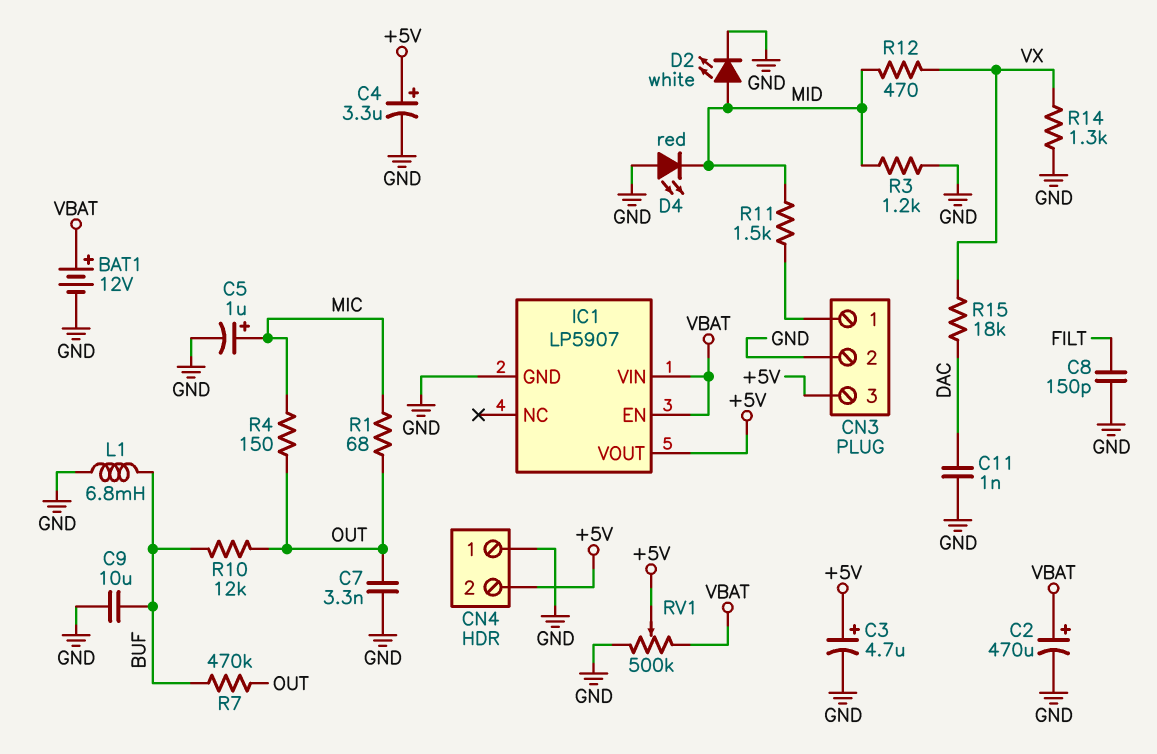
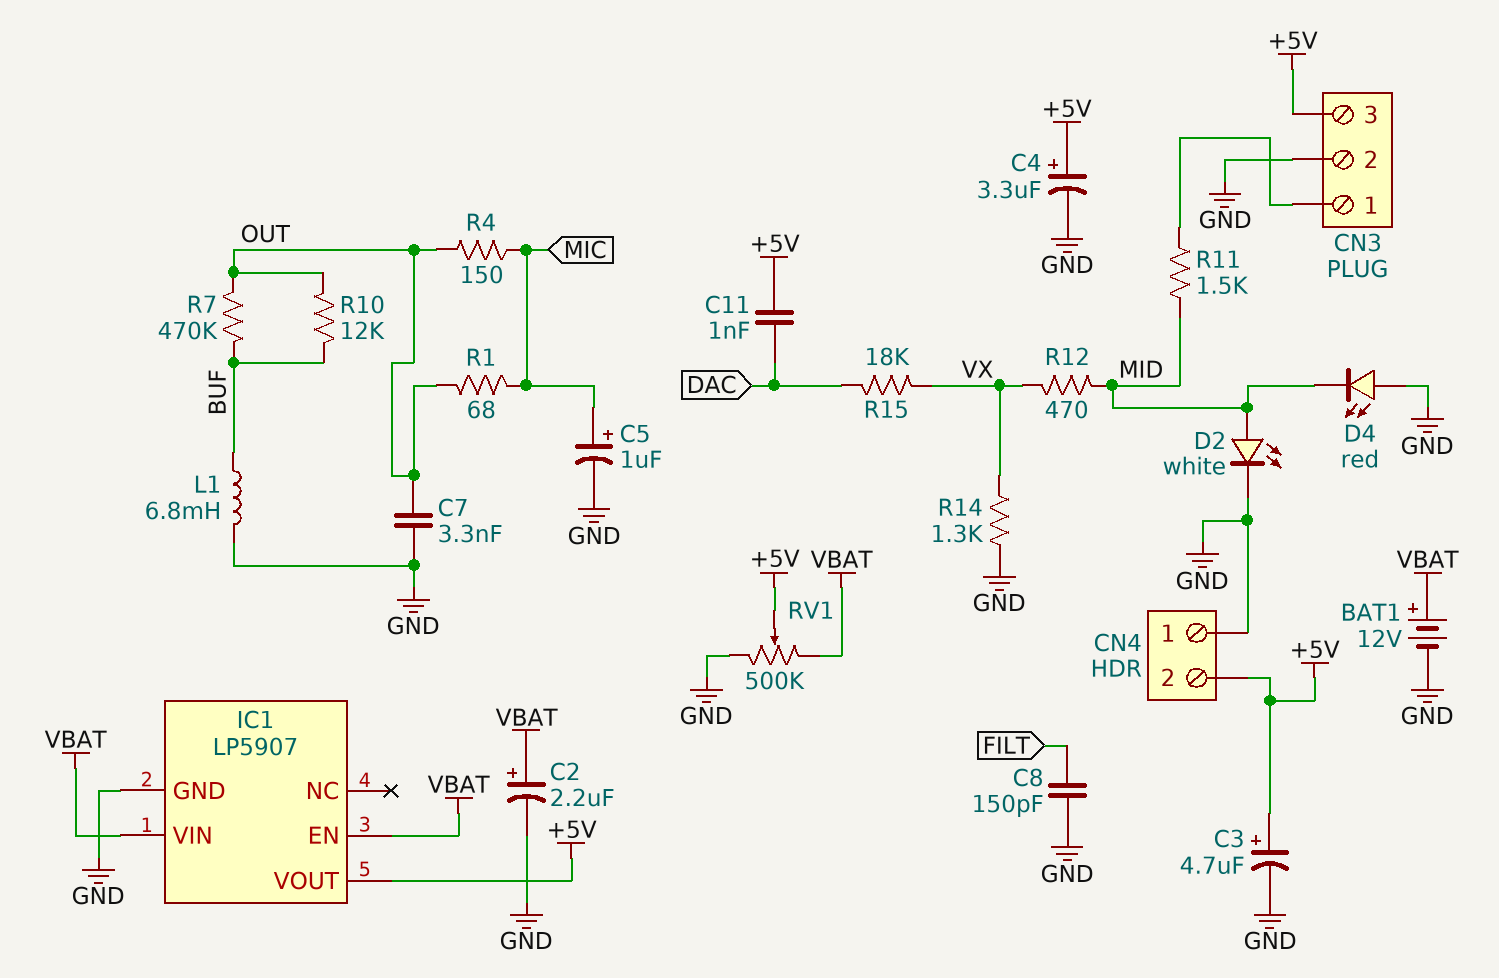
C2: 470uF (plus VBAT, minus GND) -> 2.2uF (plus VBAT, minus GND)
C9: 10uF (BUF, GND) -> none
C11: 1nF (DAC, GND) -> 1nF (+5V, DAC)
R3: 1.2k (GND, MID) -> none

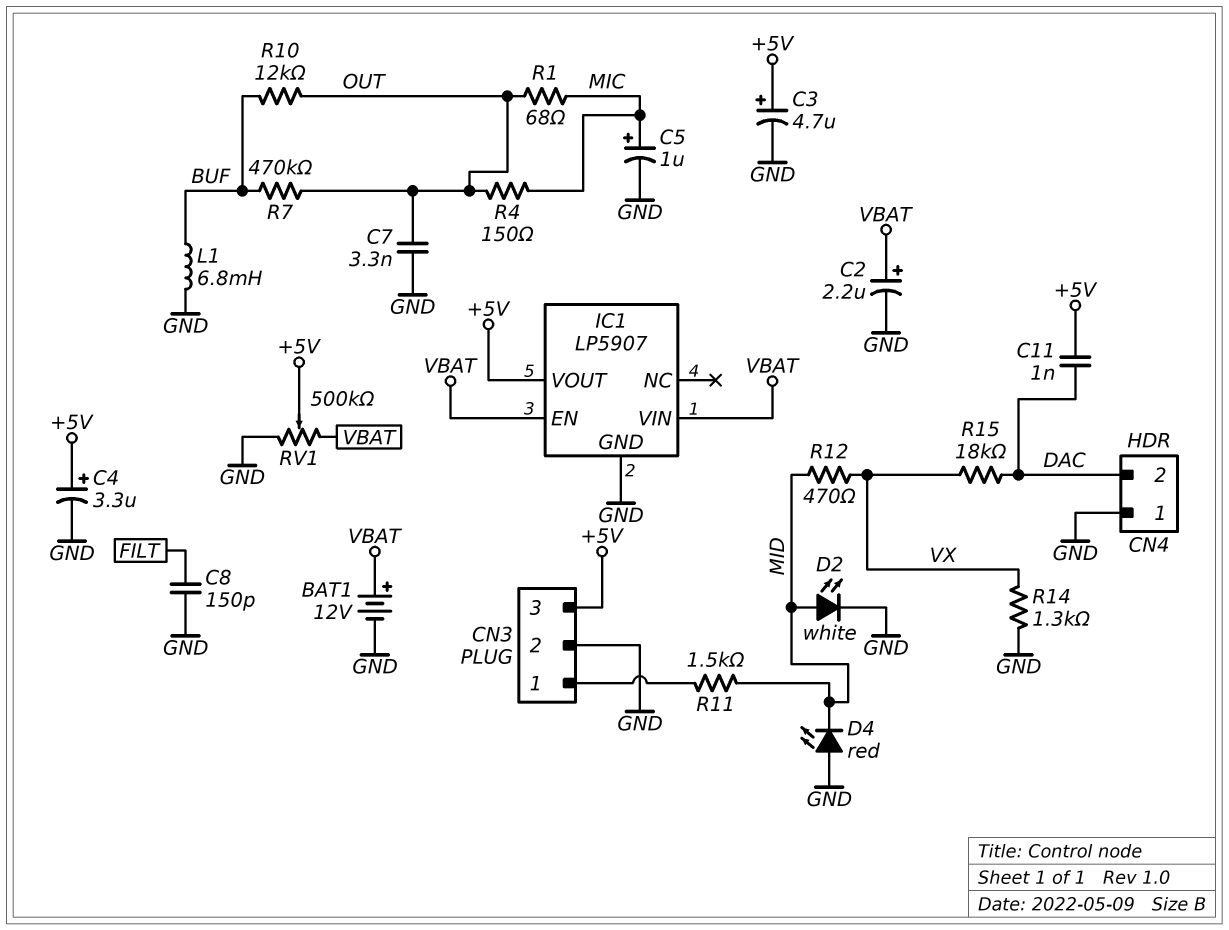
CN4 pin 2: +5V -> DAC

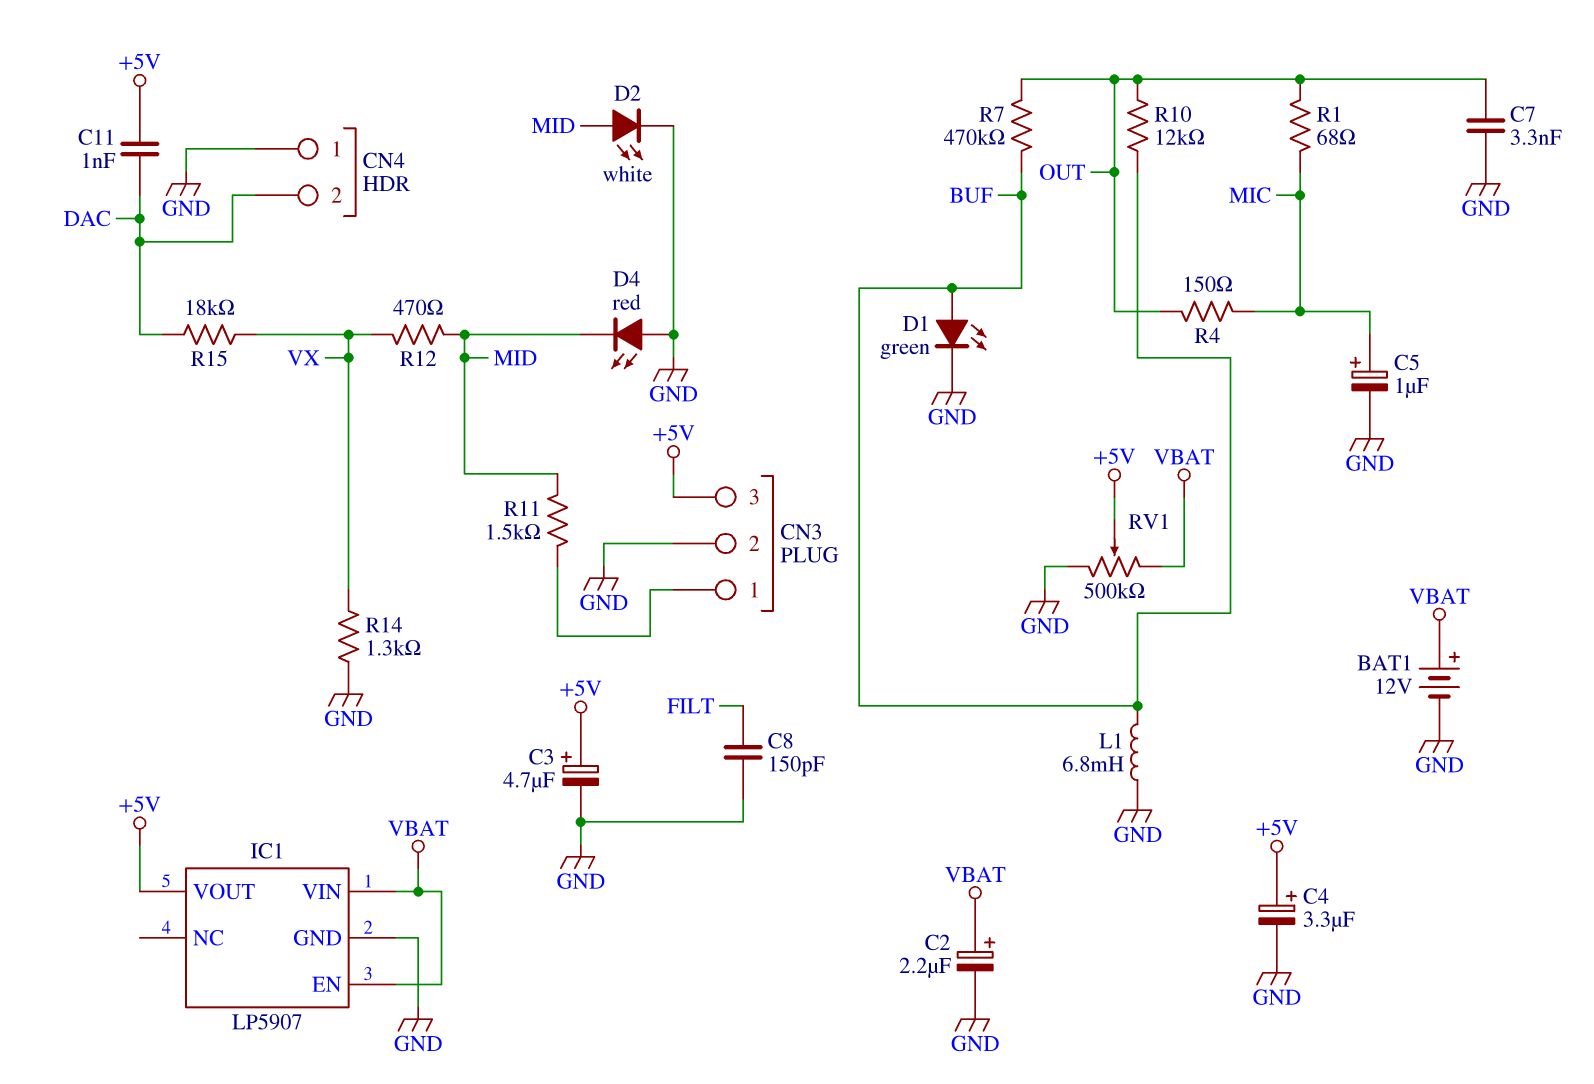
D1: none -> LED green (A BUF, K GND)

